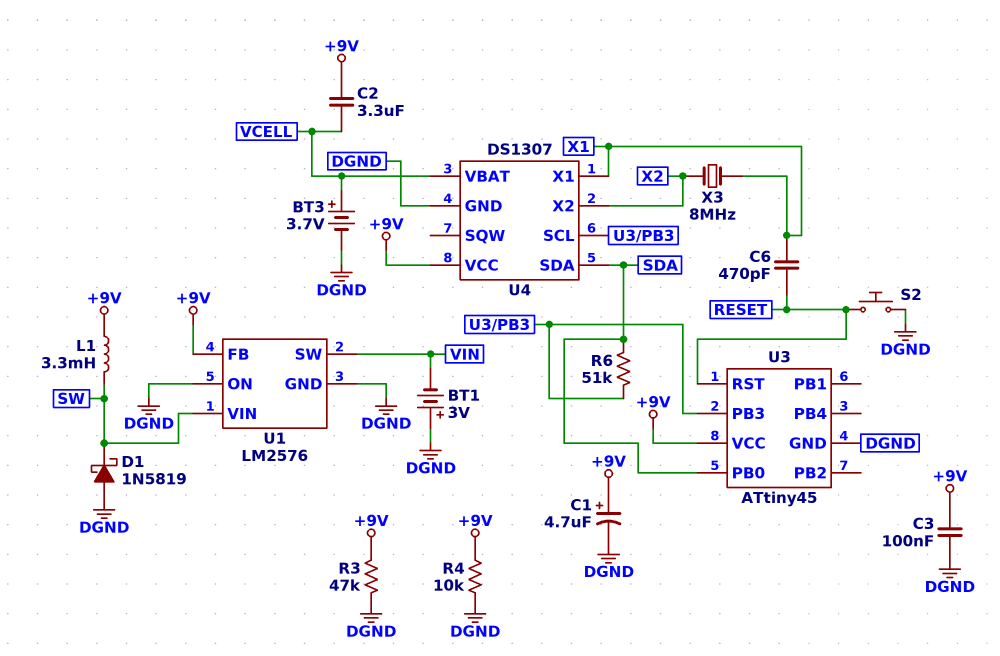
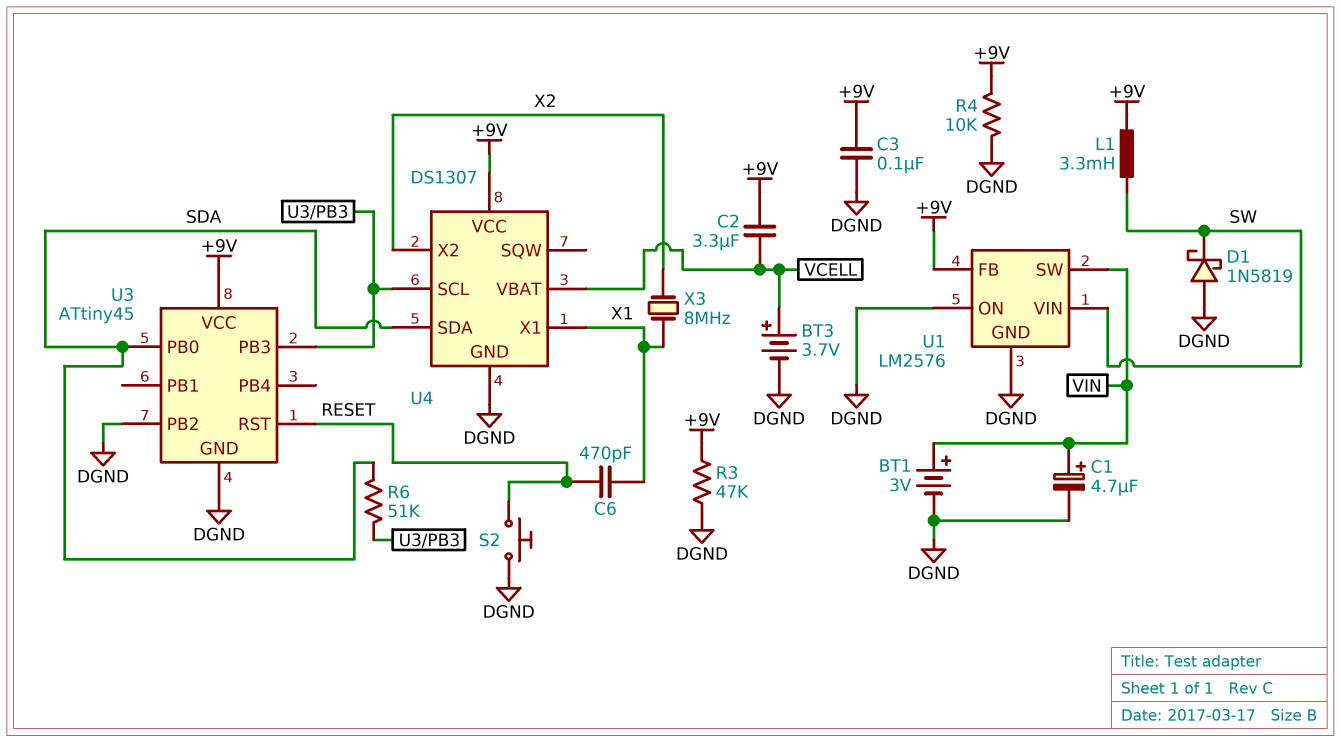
BT1: 3V (plus DGND, minus VIN) -> 3V (plus VIN, minus DGND)
C1: 4.7uF (plus +9V, minus DGND) -> 4.7uF (plus VIN, minus DGND)
U3 pin PB2: none -> DGND

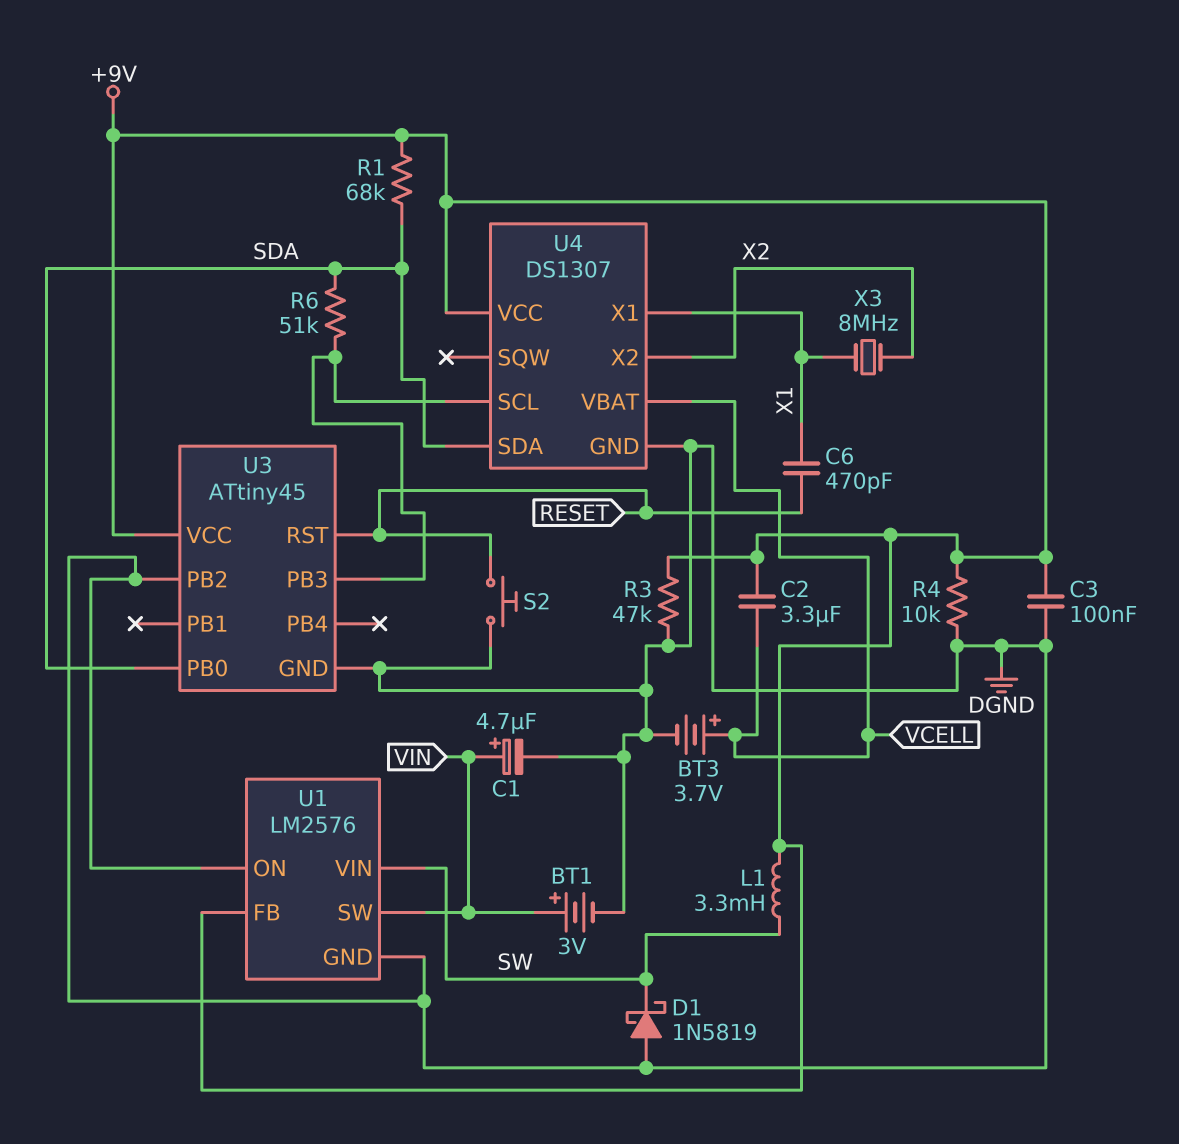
R1: none -> 68k (+9V, SDA)

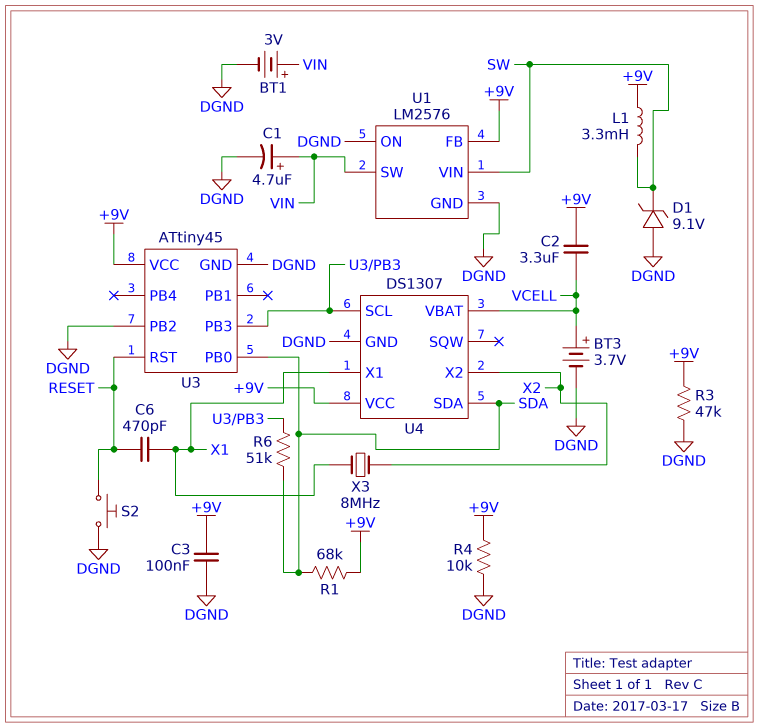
D1: schottky 1N5819 (A DGND, K SW) -> zener 9.1V (A DGND, K SW)

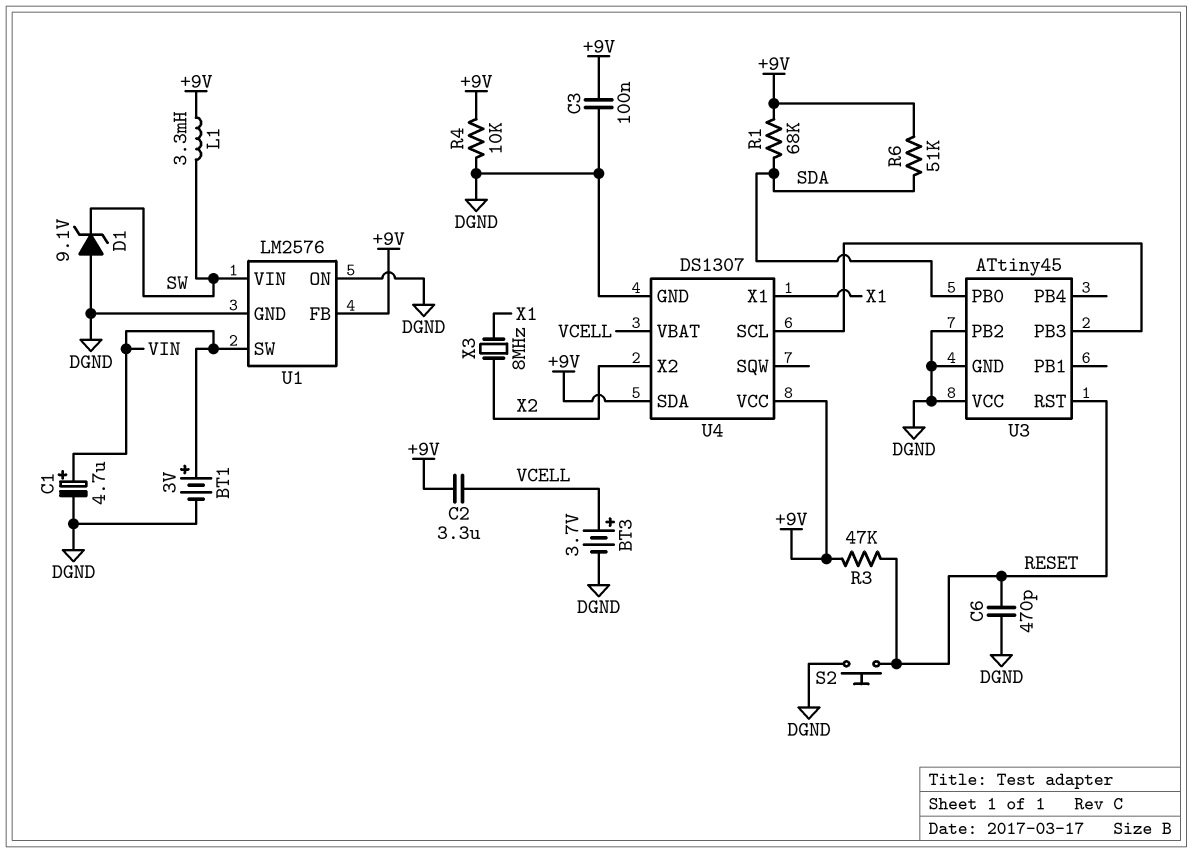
C6: 470pF (RESET, X1) -> 470pF (DGND, RESET)
R3: 47k (+9V, DGND) -> 47k (+9V, RESET)
R6: 51k (SDA, U3/PB3) -> 51k (+9V, SDA)
U3 pin VCC: +9V -> DGND
U4 pin SDA: SDA -> +9V

